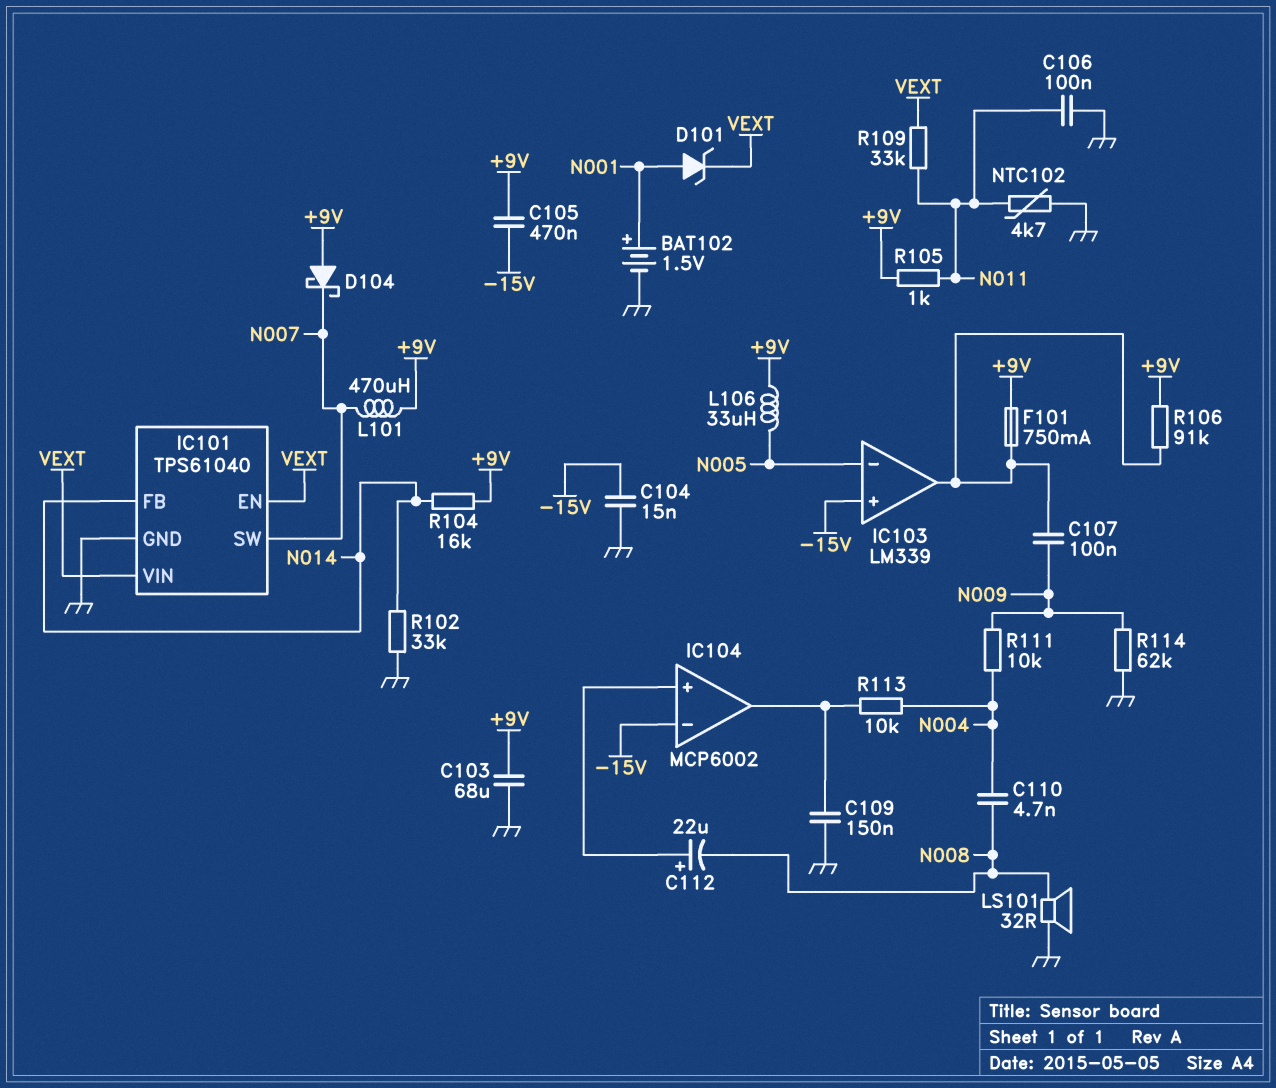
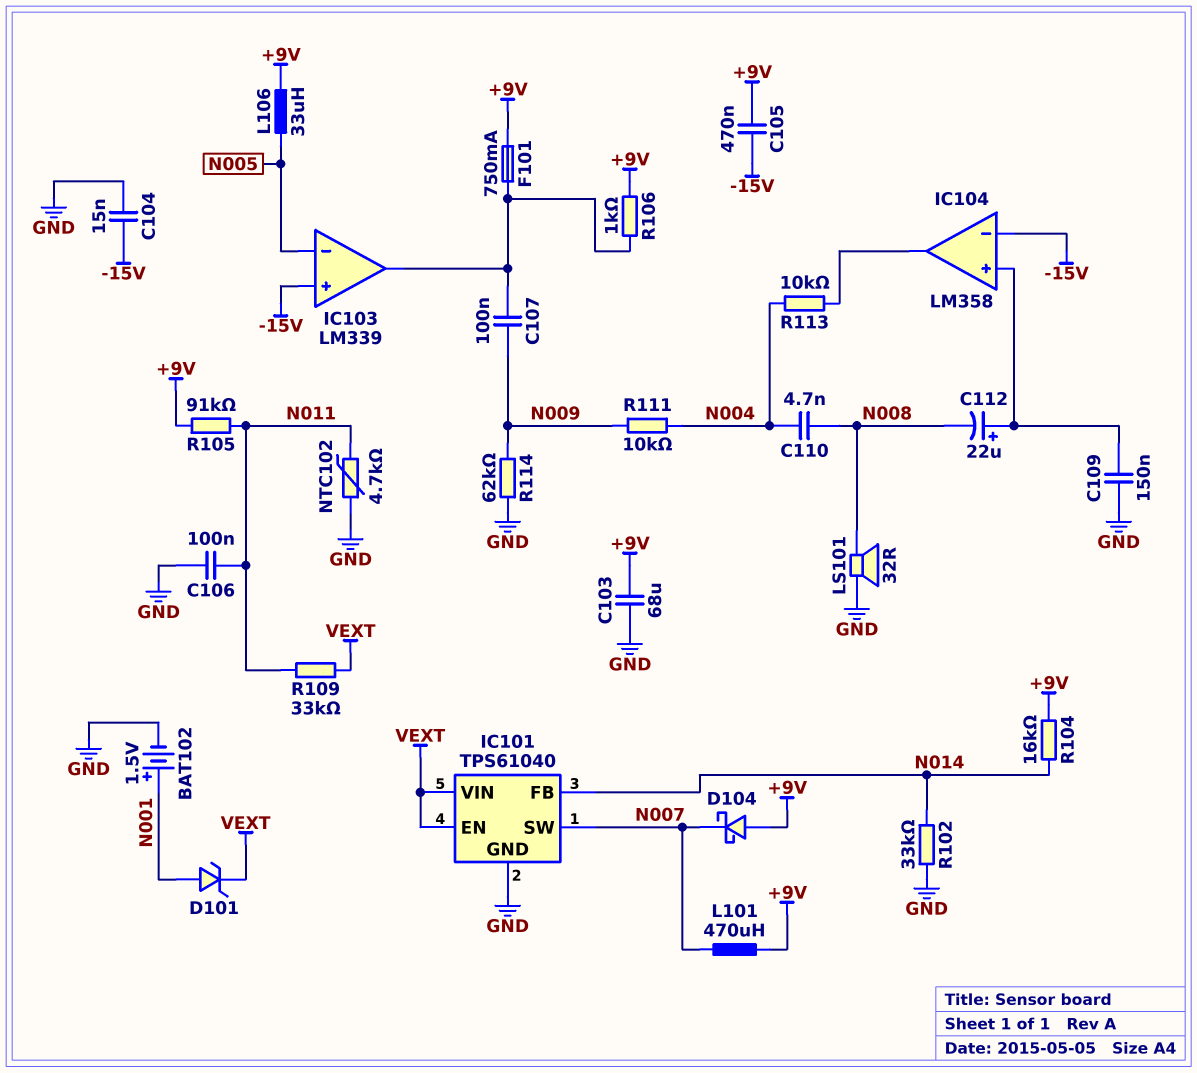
C109: 150nF (GND, IC104/out) -> 150nF (GND, IC104/in+)
IC104: MCP6002 -> LM358
R105: 1k (+9V, N011) -> 91k (+9V, N011)
R106: 91k (+9V, IC103/out) -> 1k (+9V, IC103/out)

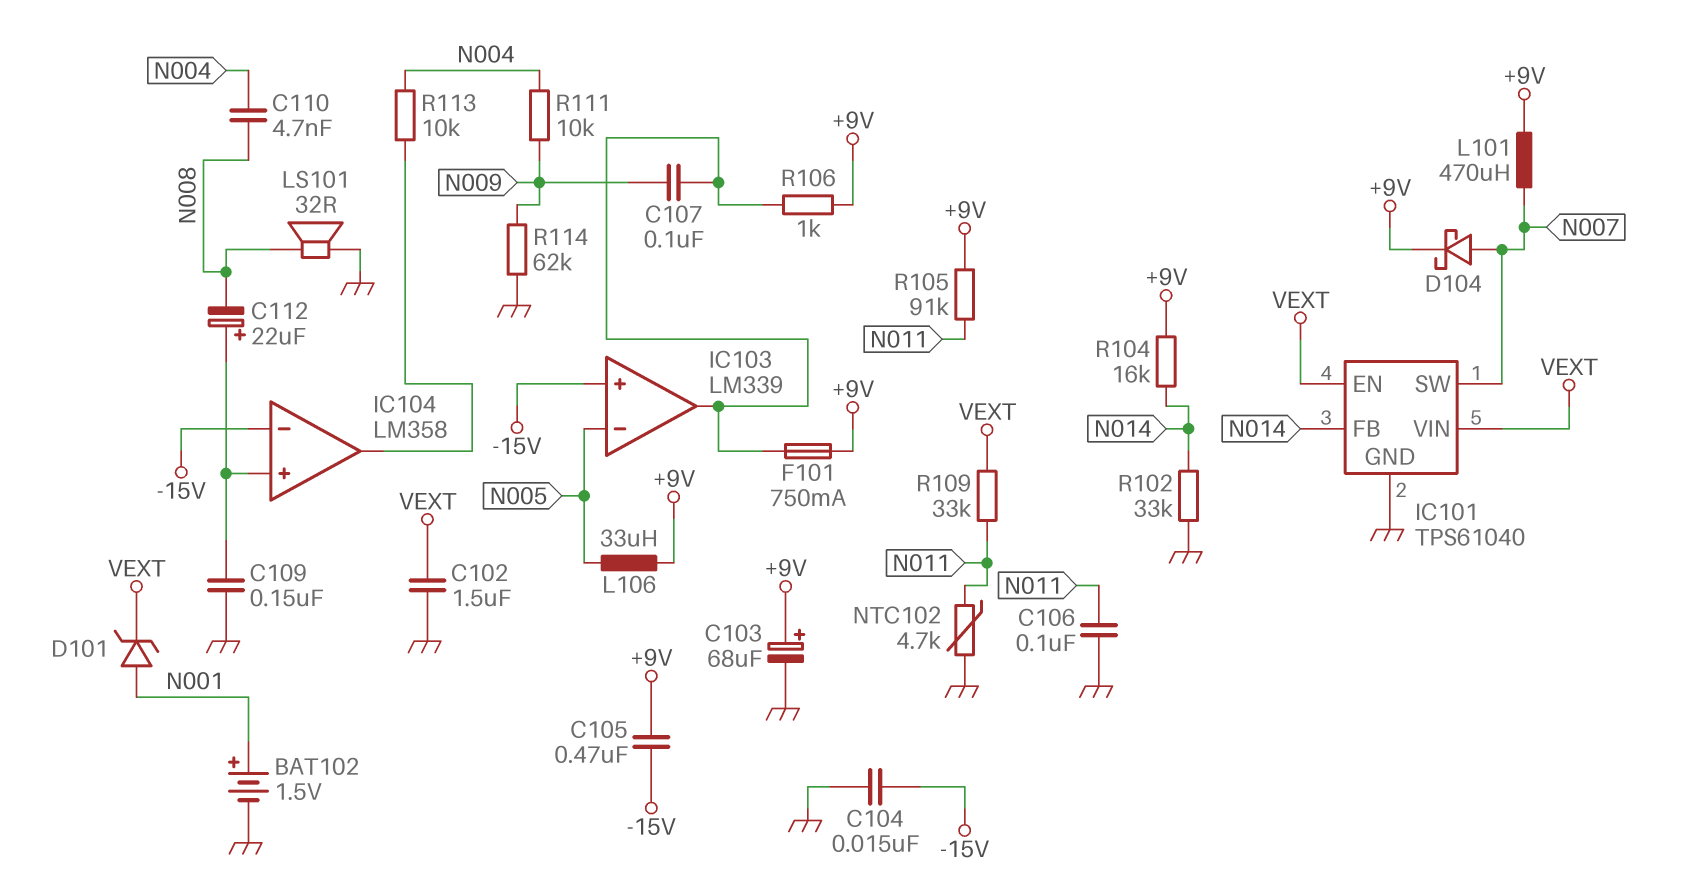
C102: none -> 1.5uF (GND, VEXT)
C103: 68uF (+9V, GND) -> 68uF (plus +9V, minus GND)
D104: schottky (A +9V, K N007) -> schottky (A N007, K +9V)

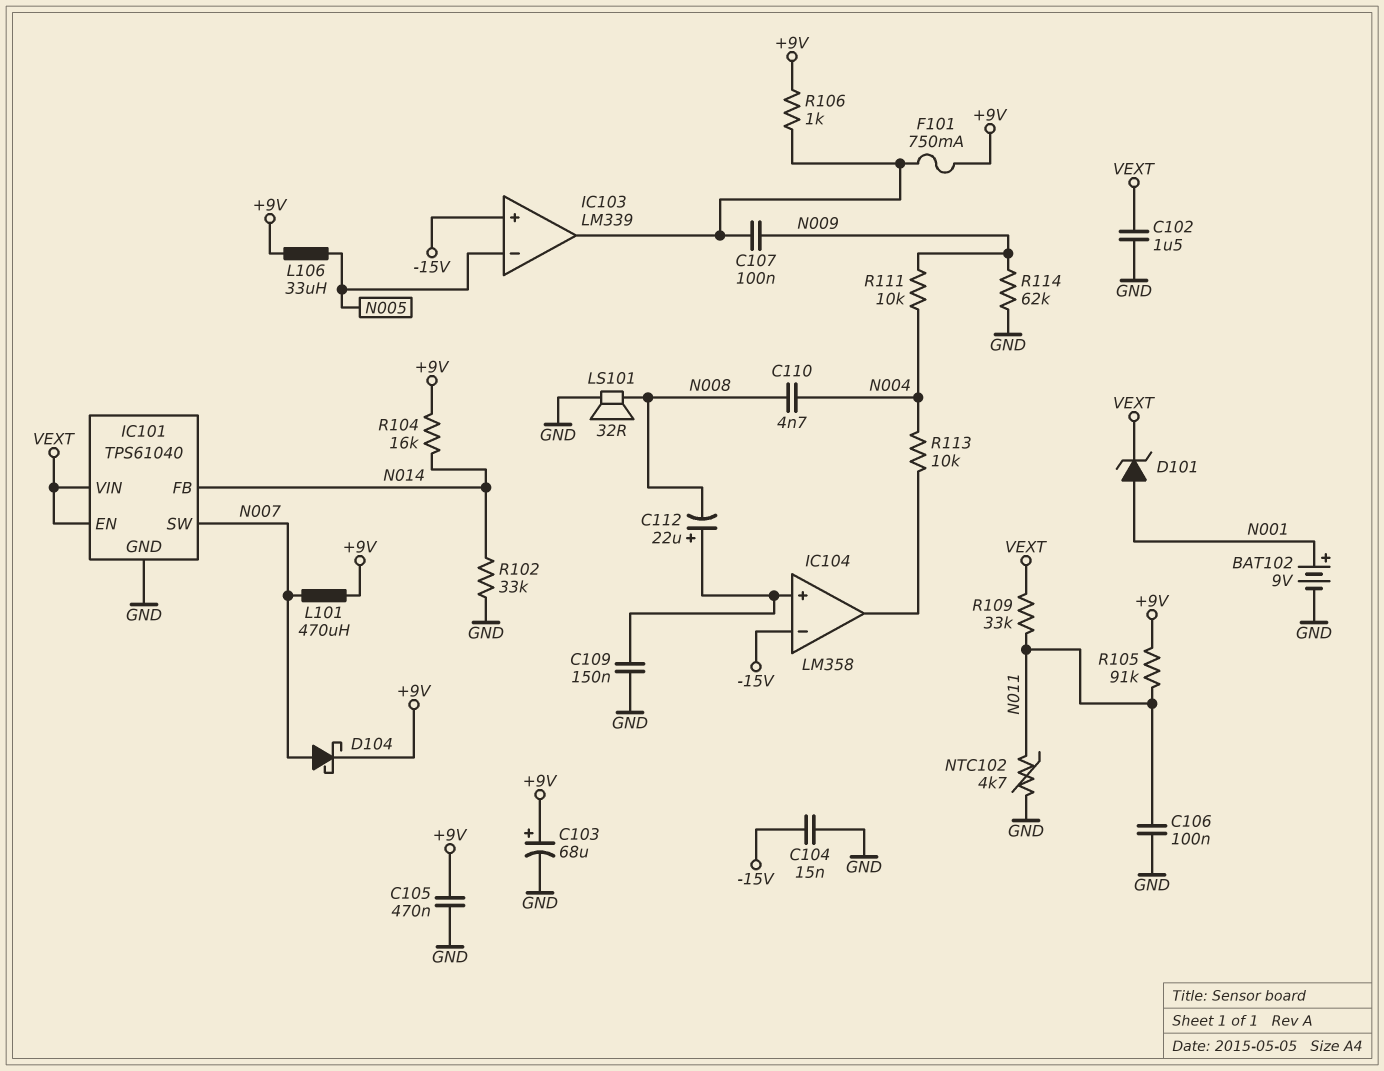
BAT102: 1.5V (plus N001, minus GND) -> 9V (plus N001, minus GND)
C105: 470nF (+9V, -15V) -> 470nF (+9V, GND)

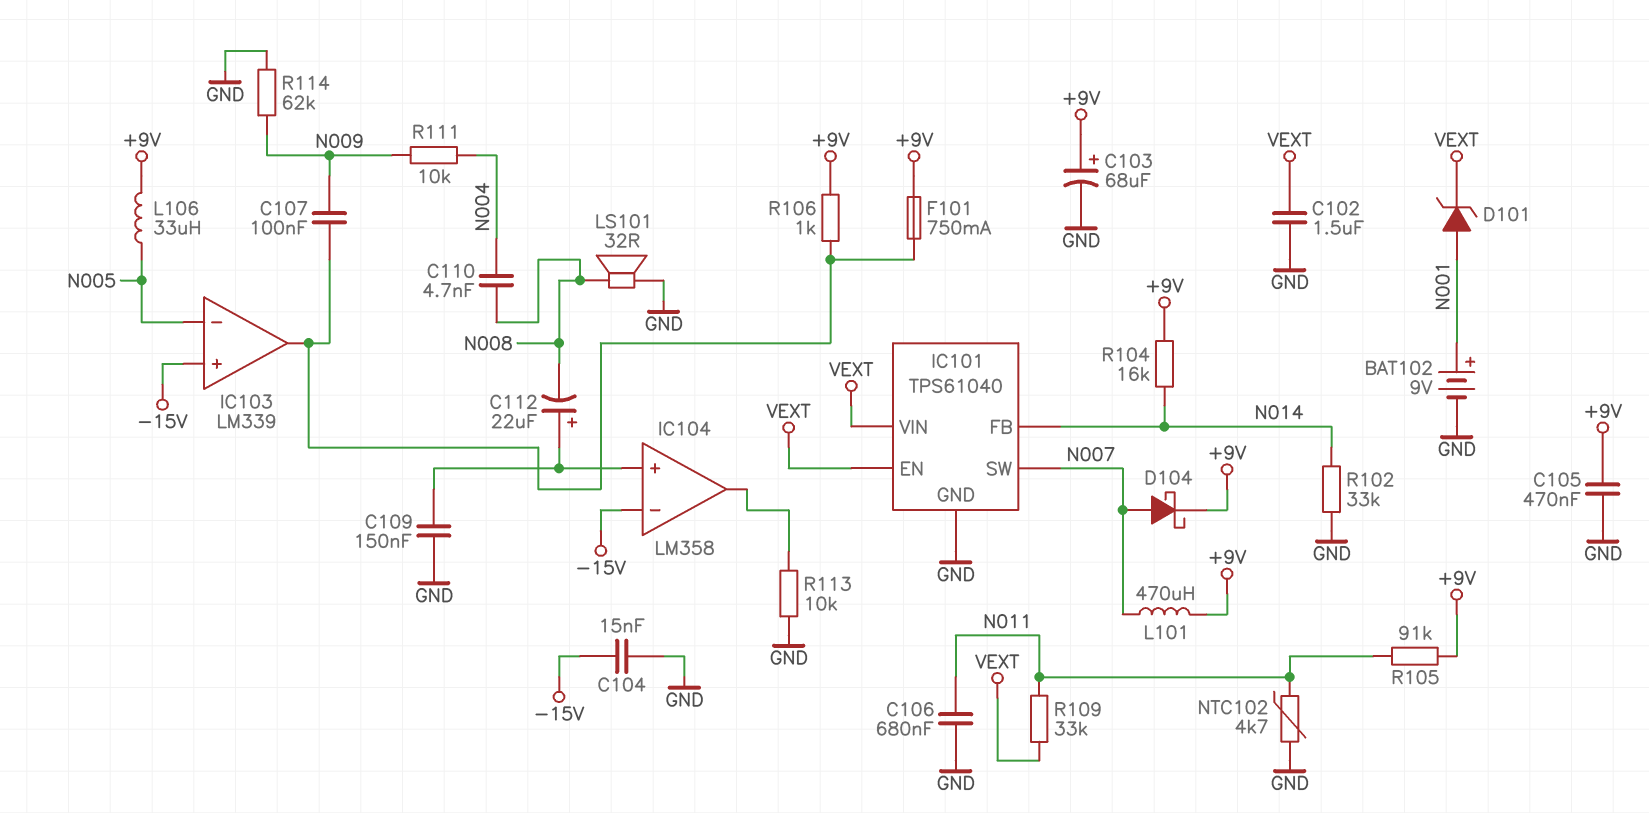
C106: 100nF (GND, N011) -> 680nF (GND, N011)
R113: 10k (IC104/out, N004) -> 10k (GND, IC104/out)

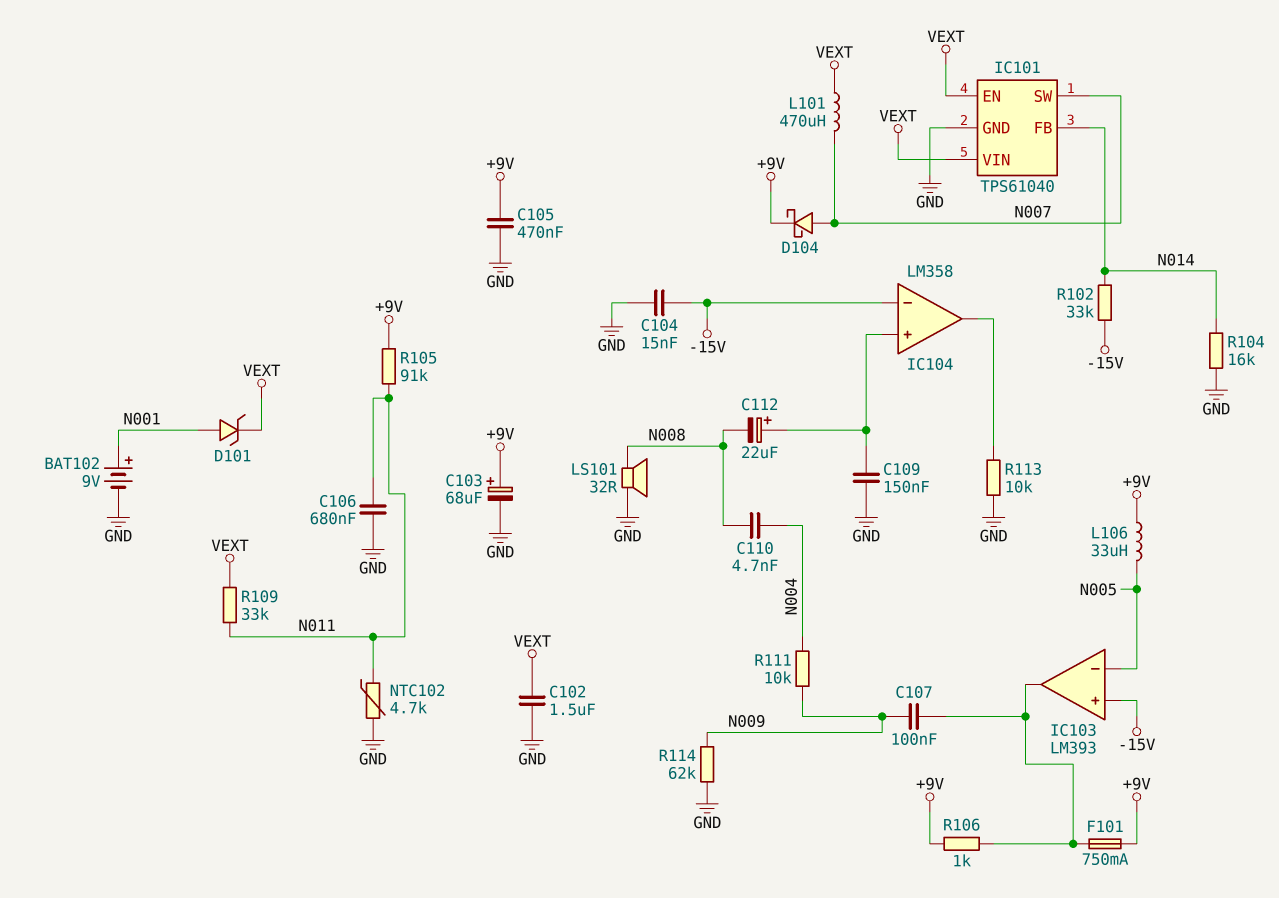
IC103: LM339 -> LM393
L101: 470uH (+9V, N007) -> 470uH (N007, VEXT)
R102: 33k (GND, N014) -> 33k (-15V, N014)
R104: 16k (+9V, N014) -> 16k (GND, N014)

